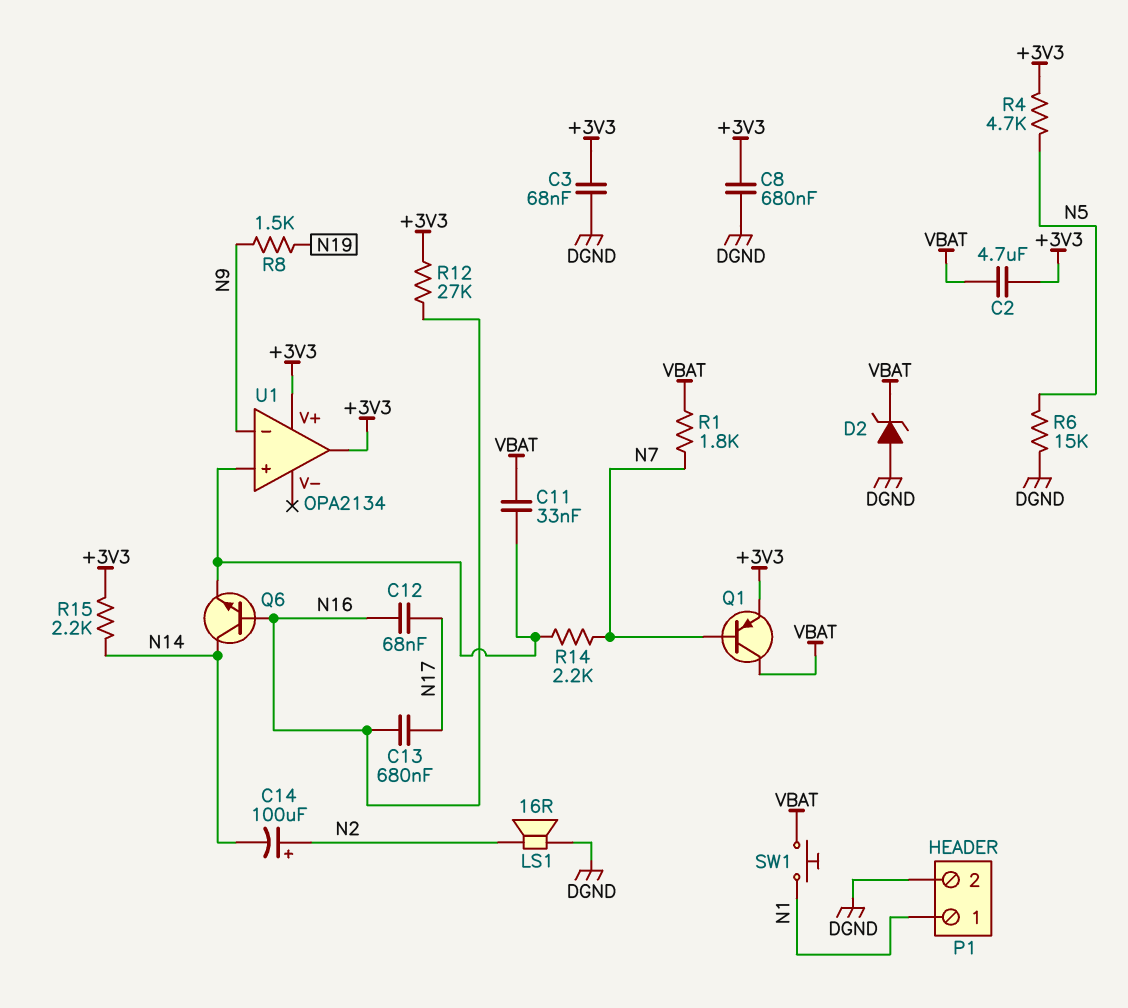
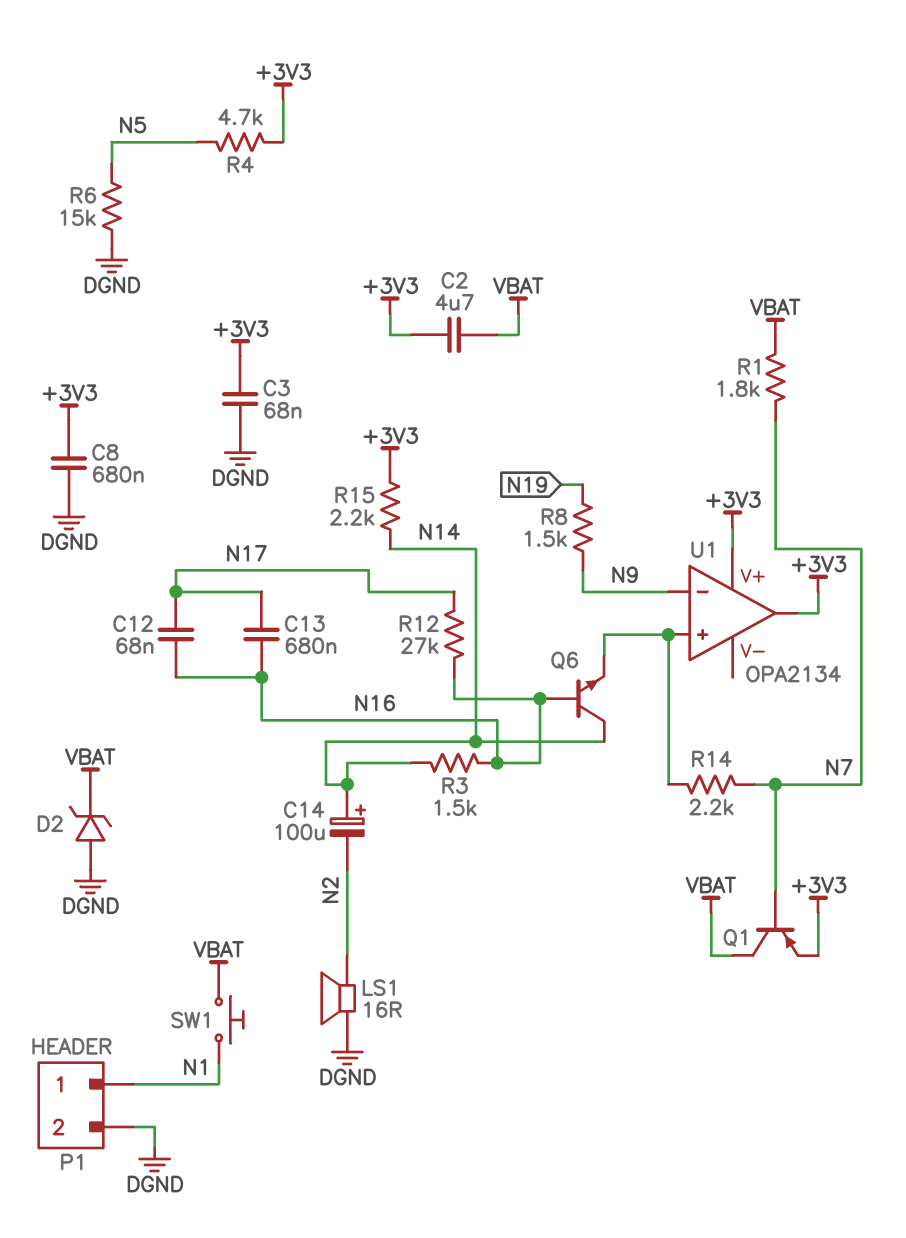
C11: 33nF (U1/in+, VBAT) -> none
C14: 100uF (plus N2, minus N14) -> 100uF (plus N14, minus N2)
R3: none -> 1.5k (N14, N16)
R12: 27k (+3V3, N16) -> 27k (N16, N17)

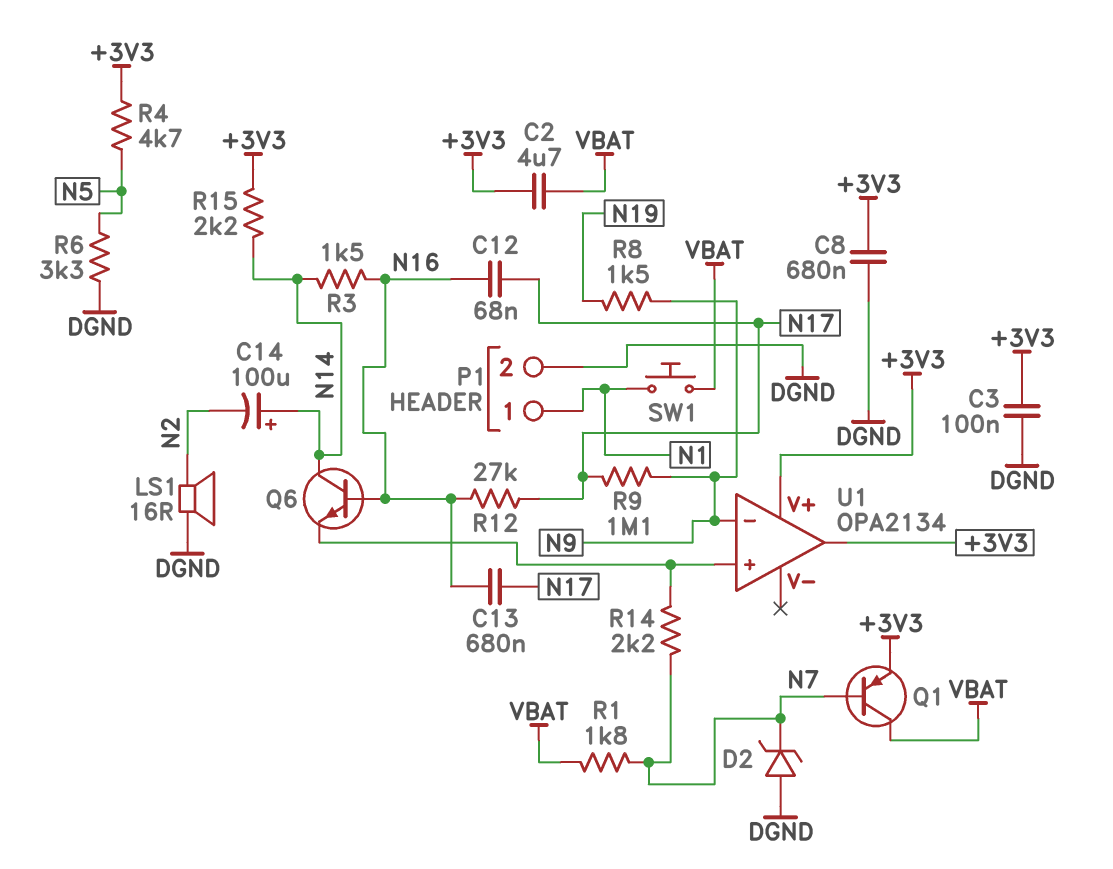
C3: 68nF (+3V3, DGND) -> 100nF (+3V3, DGND)
D2: zener (A DGND, K VBAT) -> zener (A DGND, K N7)
R6: 15k (DGND, N5) -> 3.3k (DGND, N5)
R9: none -> 1.1M (N9, N17)

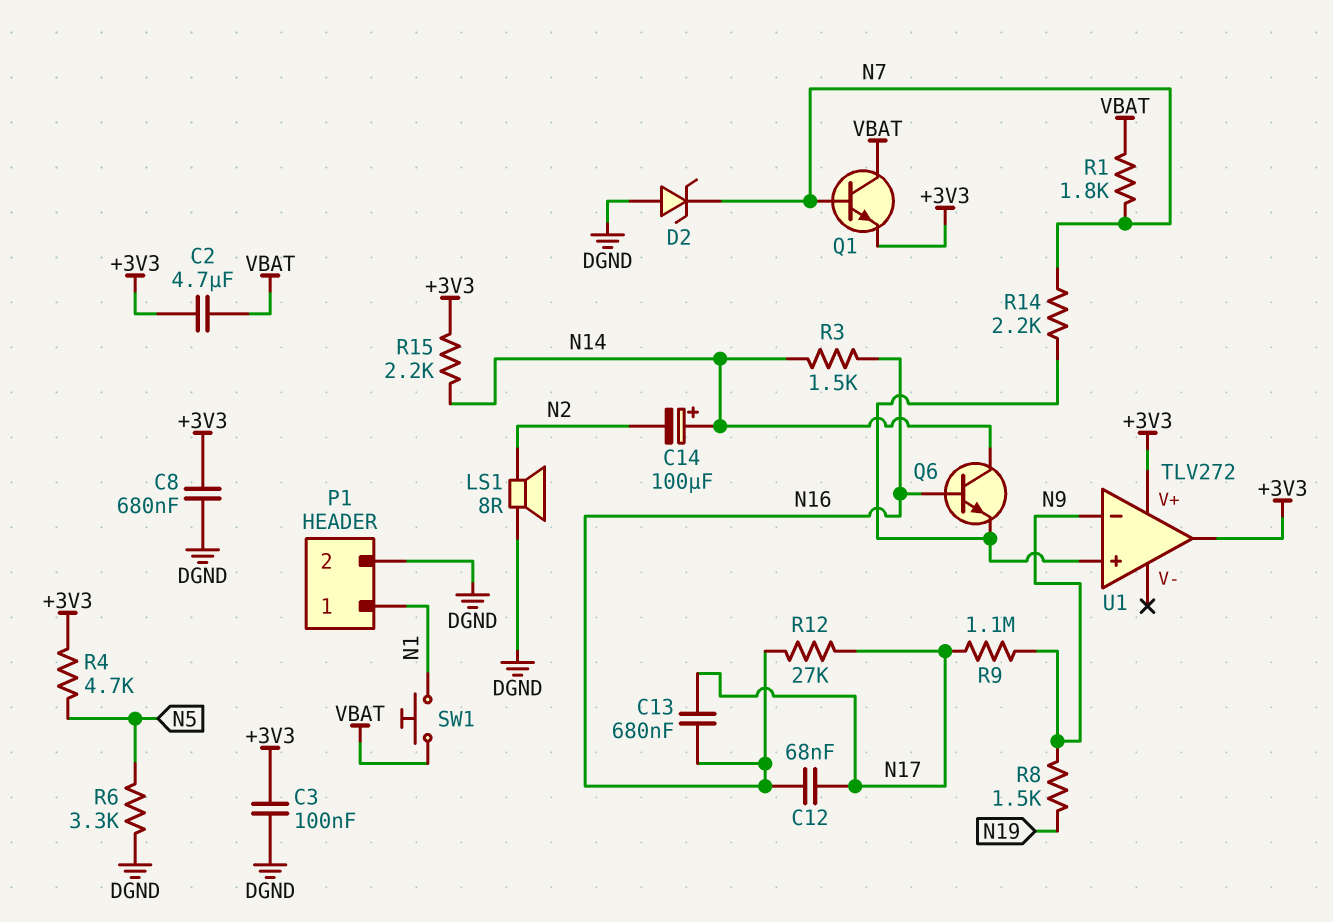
LS1: speaker 16R (DGND, N2) -> speaker 8R (DGND, N2)
Q1: PNP (B N7, C VBAT, E +3V3) -> NPN (B N7, C VBAT, E +3V3)
U1: OPA2134 -> TLV272

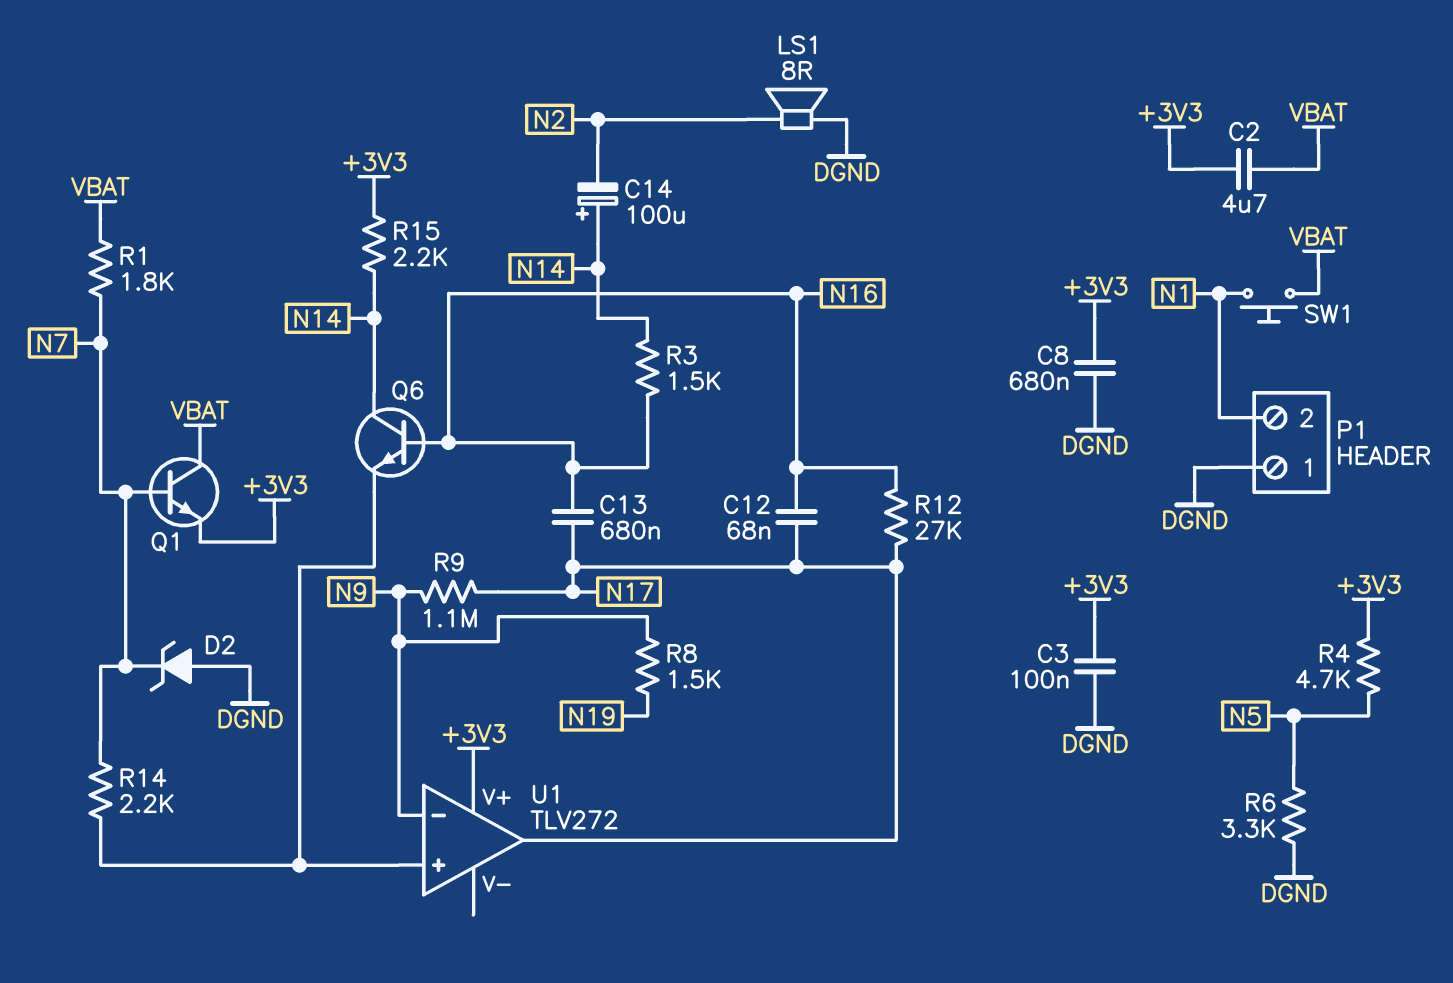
P1 pin 1: N1 -> DGND
P1 pin 2: DGND -> N1
U1 pin out: +3V3 -> N17

